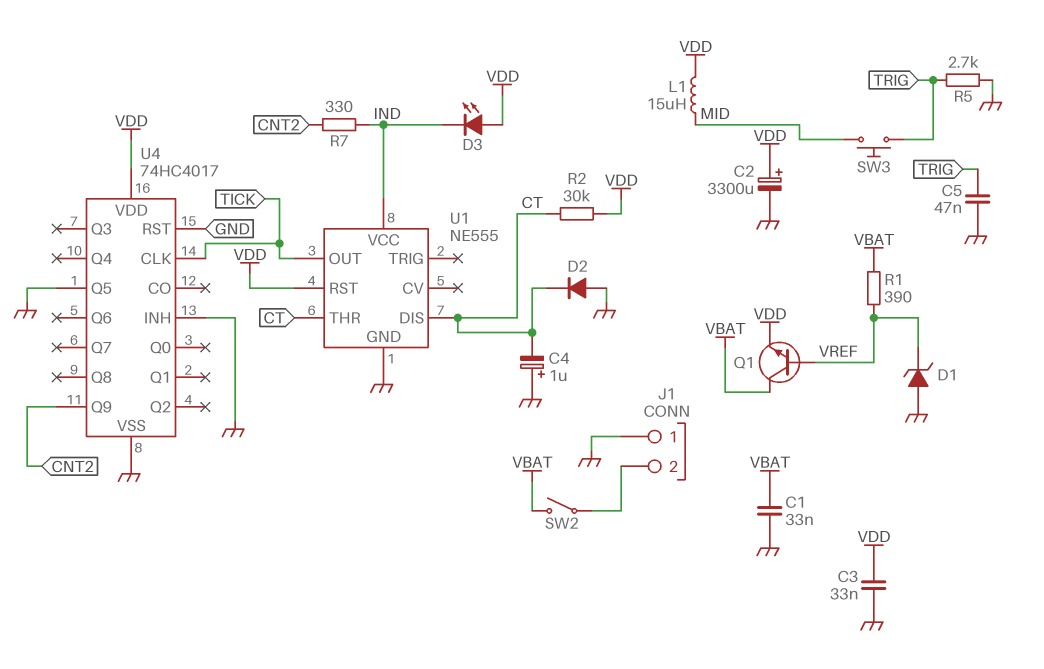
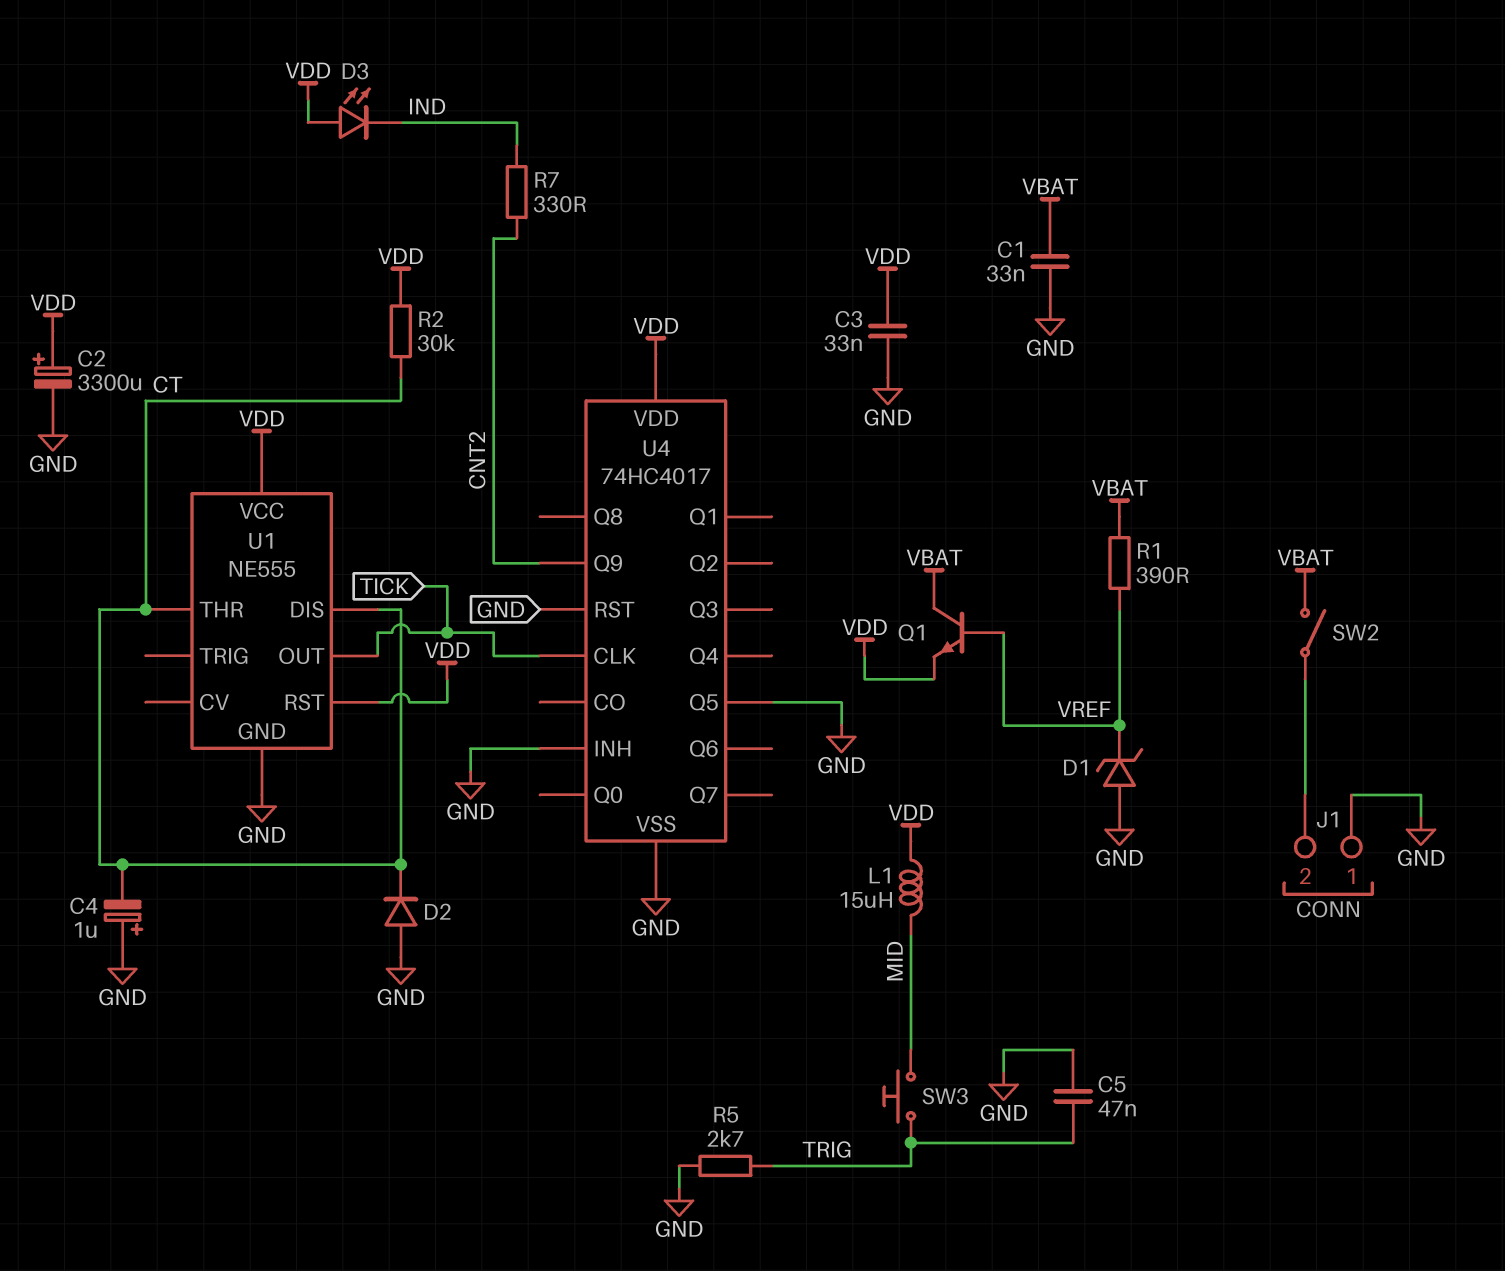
U1 pin VCC: IND -> VDD

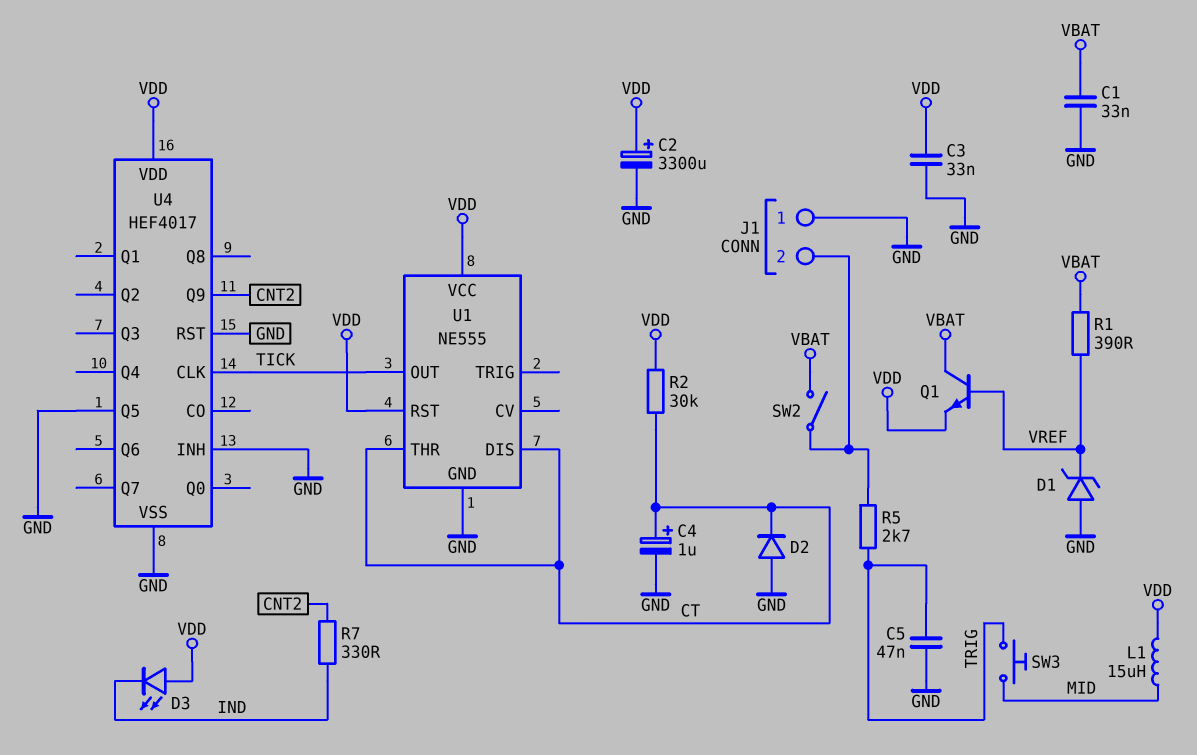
C4: 1uF (plus GND, minus CT) -> 1uF (plus CT, minus GND)
R5: 2.7k (GND, TRIG) -> 2.7k (J1/2, TRIG)
U4: 74HC4017 -> HEF4017

